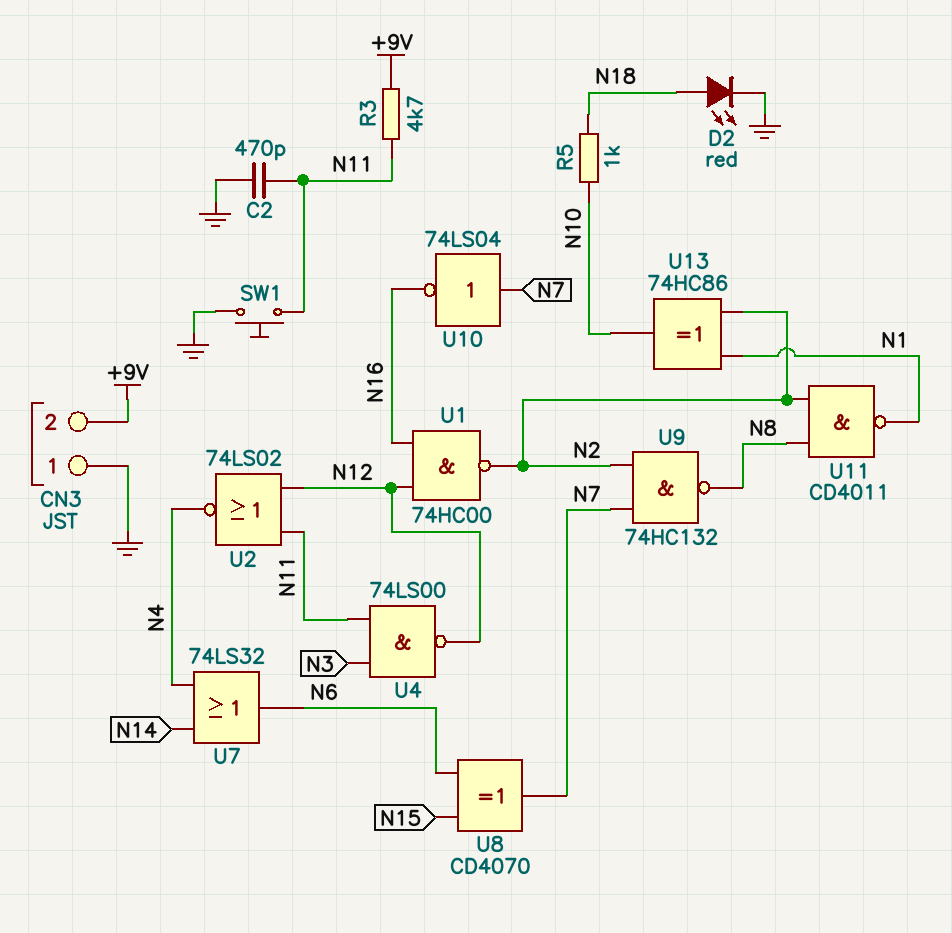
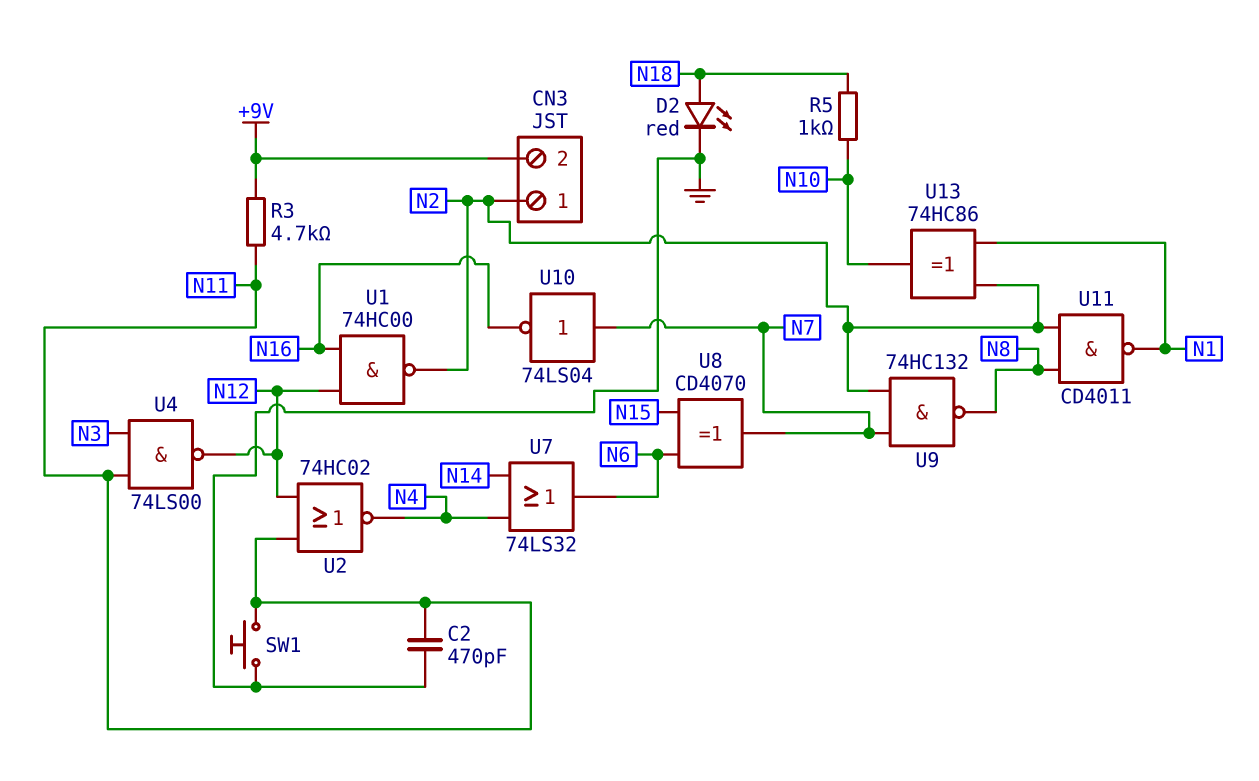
CN3 pin 1: GND -> N2
U2: NOR 74LS02 (in N11, in N12, out N4) -> NOR 74HC02 (in N11, in N12, out N4)

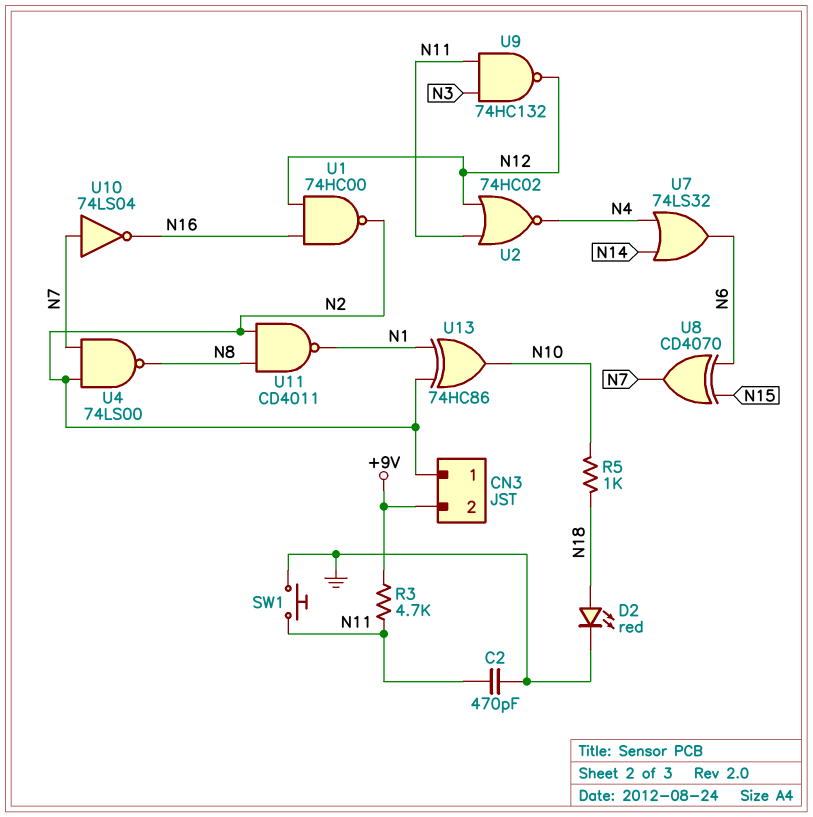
U4: NAND 74LS00 (in N3, in N11, out N12) -> NAND 74LS00 (in N2, in N7, out N8)
U9: NAND 74HC132 (in N2, in N7, out N8) -> NAND 74HC132 (in N3, in N11, out N12)

